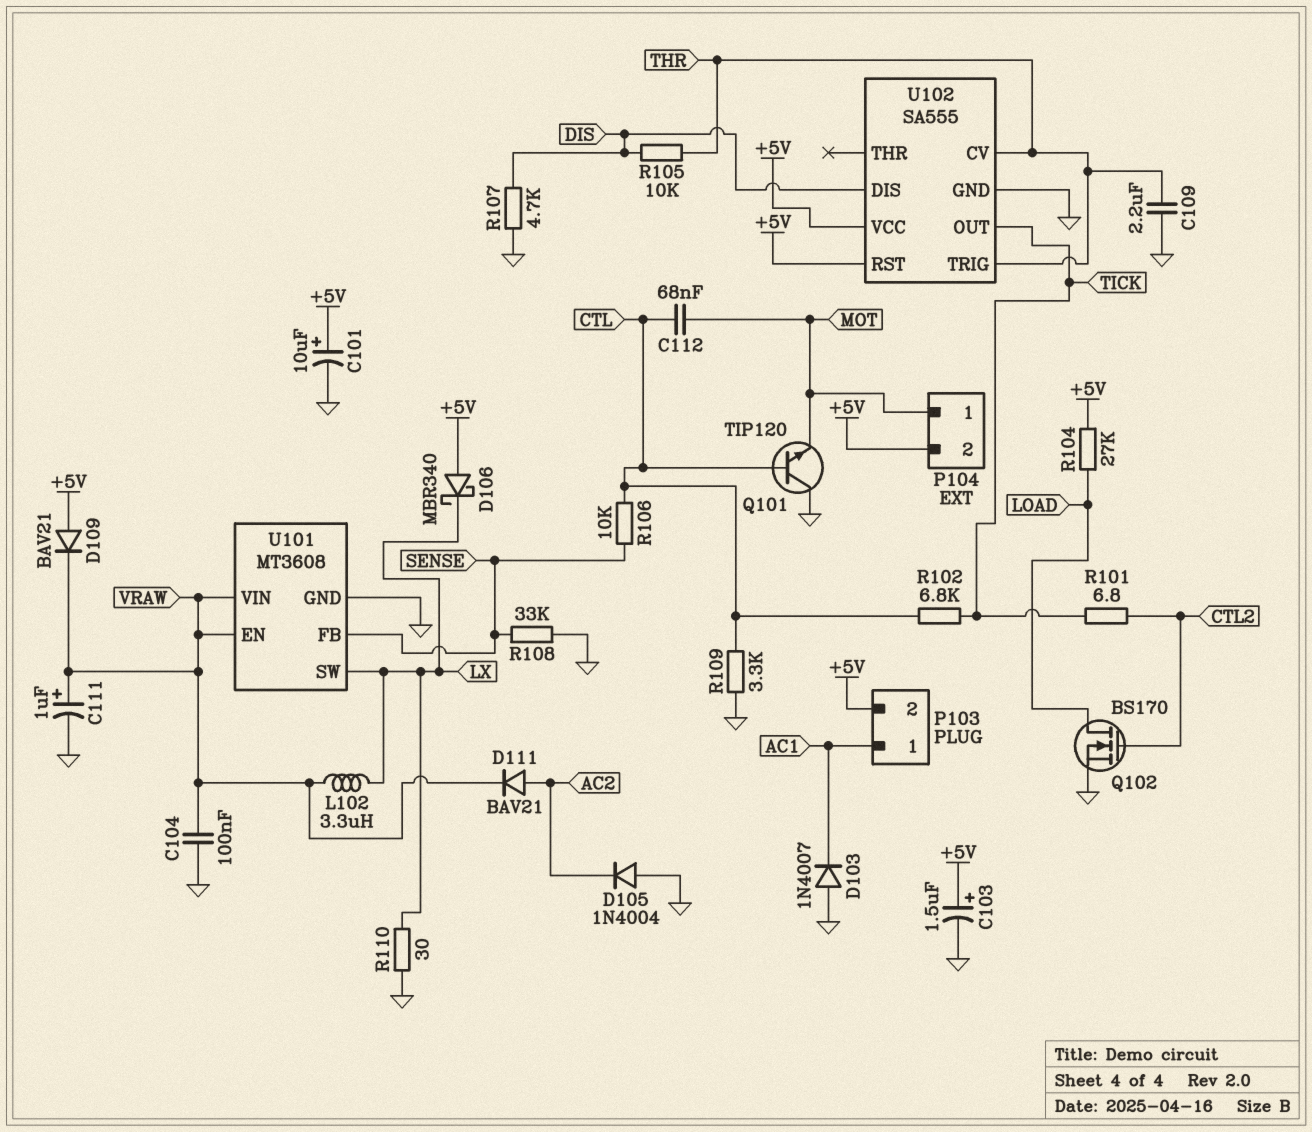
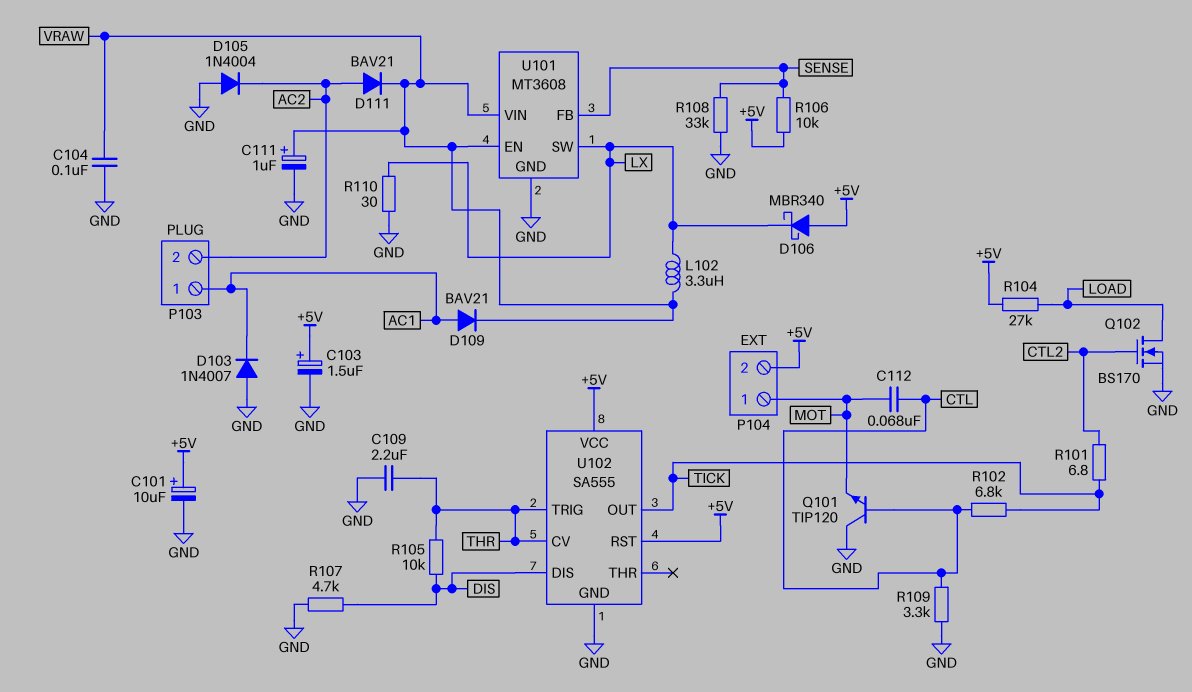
D109: diode BAV21 (A +5V, K VRAW) -> diode BAV21 (A AC1, K VRAW)
P103 pin 2: +5V -> AC2
R106: 10k (CTL, SENSE) -> 10k (+5V, SENSE)

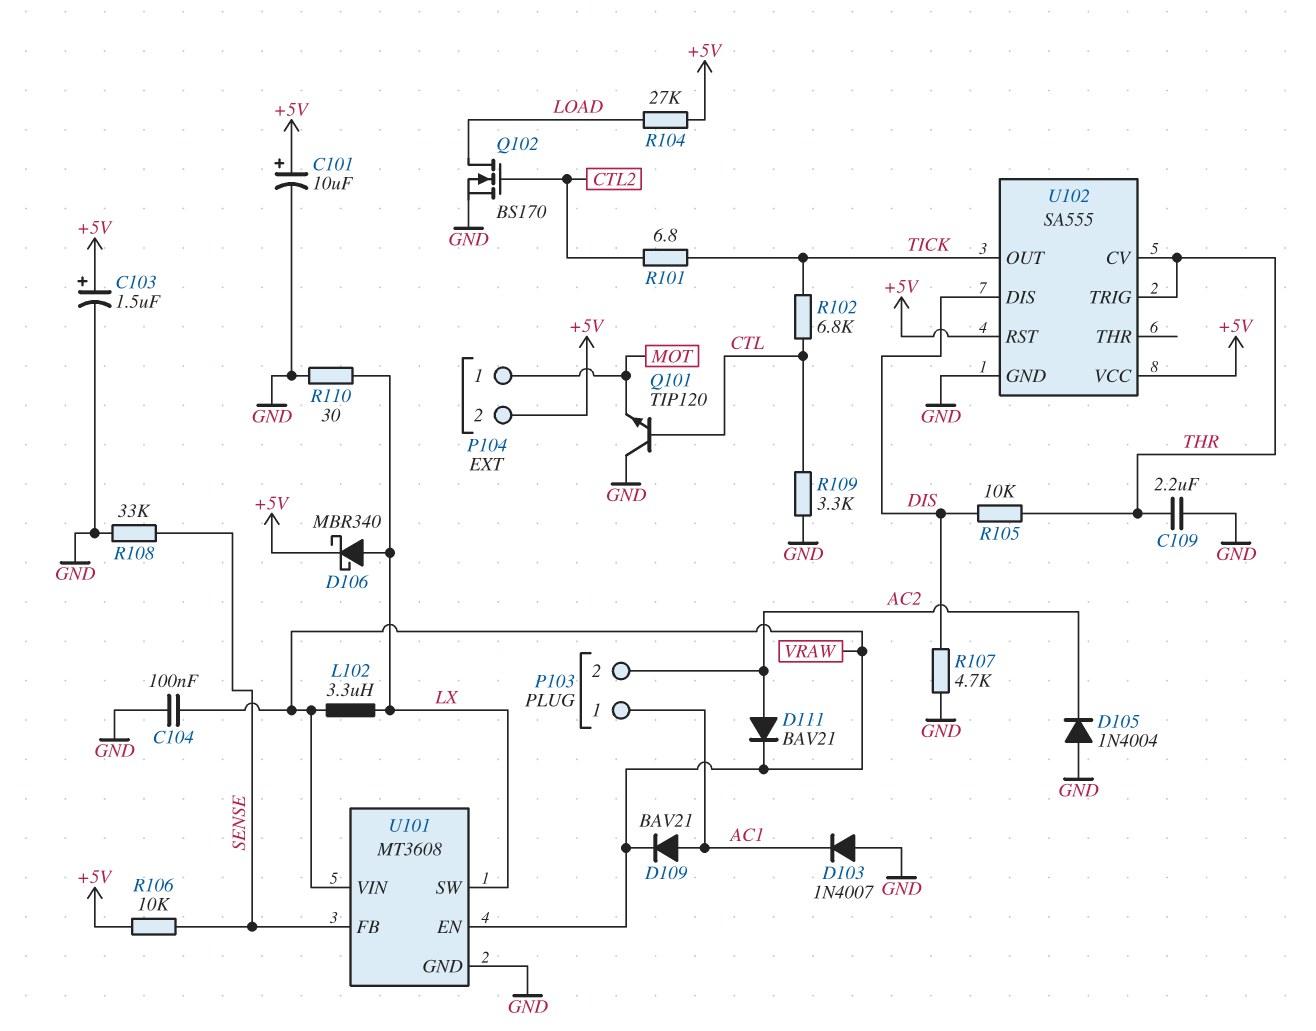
C111: 1uF (plus VRAW, minus GND) -> none
C112: 68nF (CTL, MOT) -> none
D106: schottky MBR340 (A +5V, K LX) -> schottky MBR340 (A LX, K +5V)

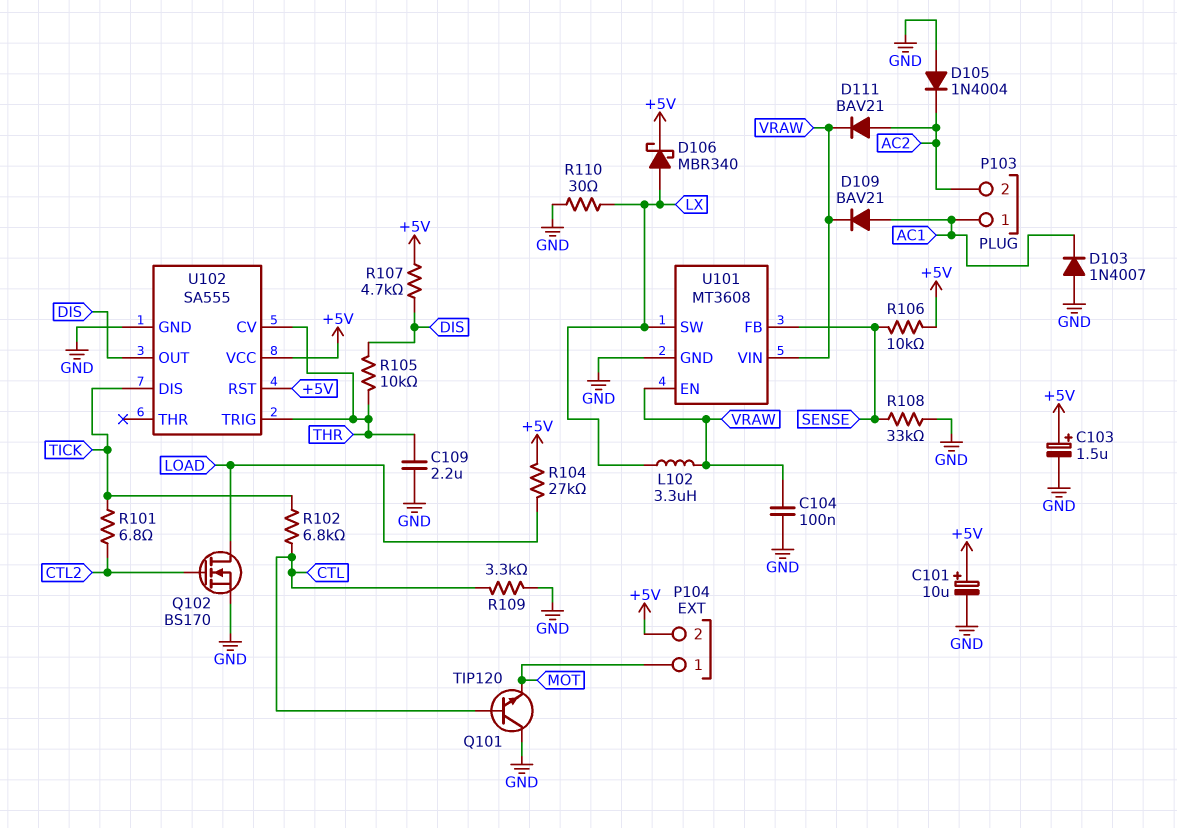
R107: 4.7k (DIS, GND) -> 4.7k (+5V, DIS)
U102 pin DIS: DIS -> TICK
U102 pin OUT: TICK -> DIS

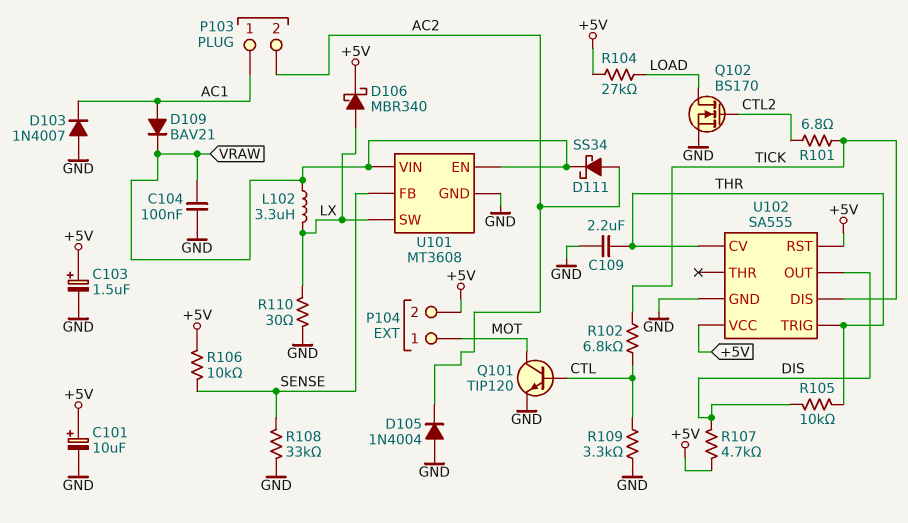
D111: diode BAV21 (A AC2, K VRAW) -> schottky SS34 (A AC2, K VRAW)
Q101: NPN TIP120 (B CTL, C GND, E MOT) -> NPN TIP120 (B CTL, C MOT, E GND)

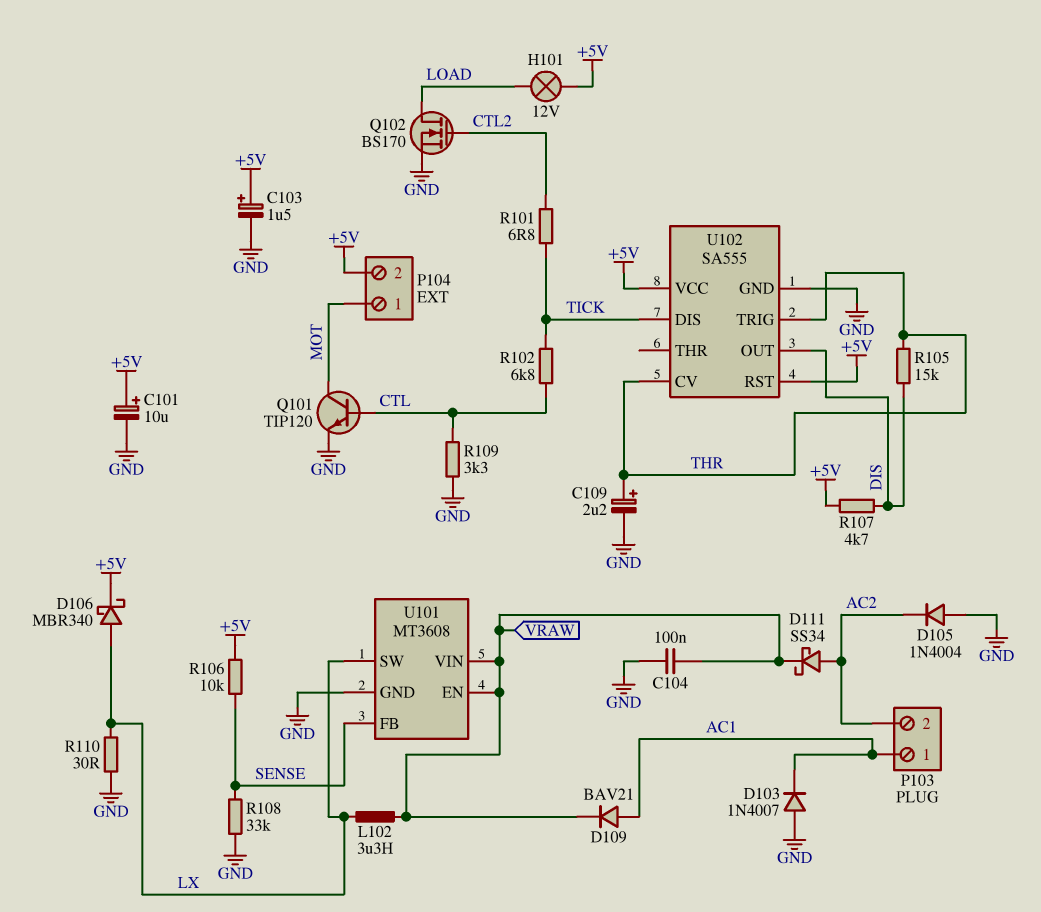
C109: 2.2uF (GND, THR) -> 2.2uF (plus THR, minus GND)
H101: none -> lamp 12V (+5V, LOAD)
R104: 27k (+5V, LOAD) -> none
R105: 10k (DIS, THR) -> 15k (DIS, THR)

